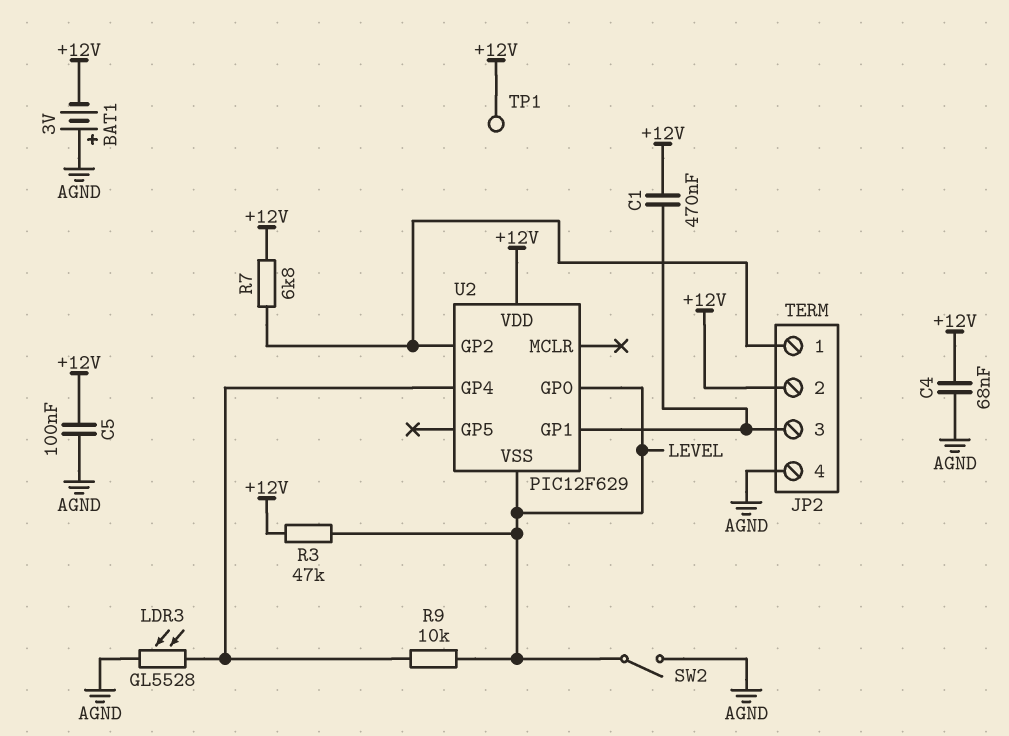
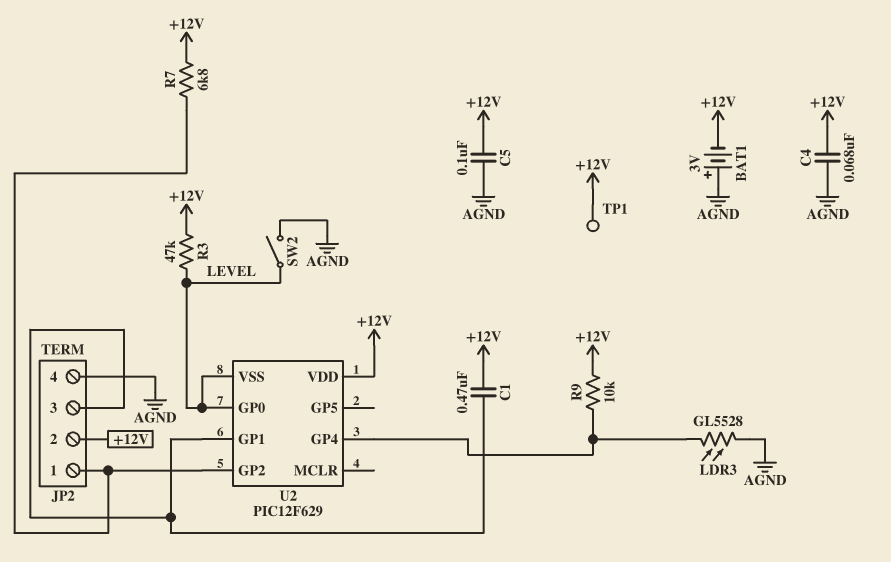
R9: 10k (LEVEL, U2/GP4) -> 10k (+12V, U2/GP4)

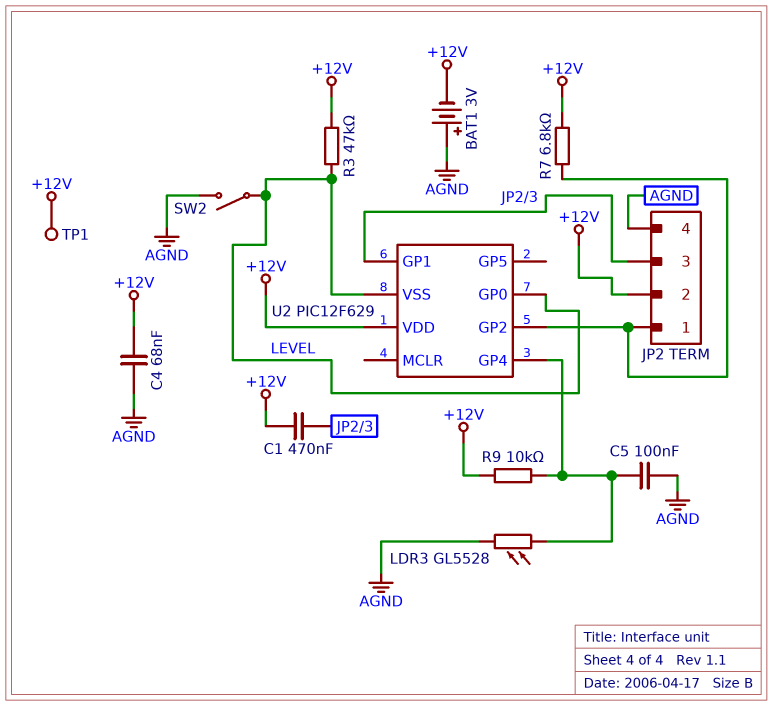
C5: 100nF (+12V, AGND) -> 100nF (AGND, U2/GP4)

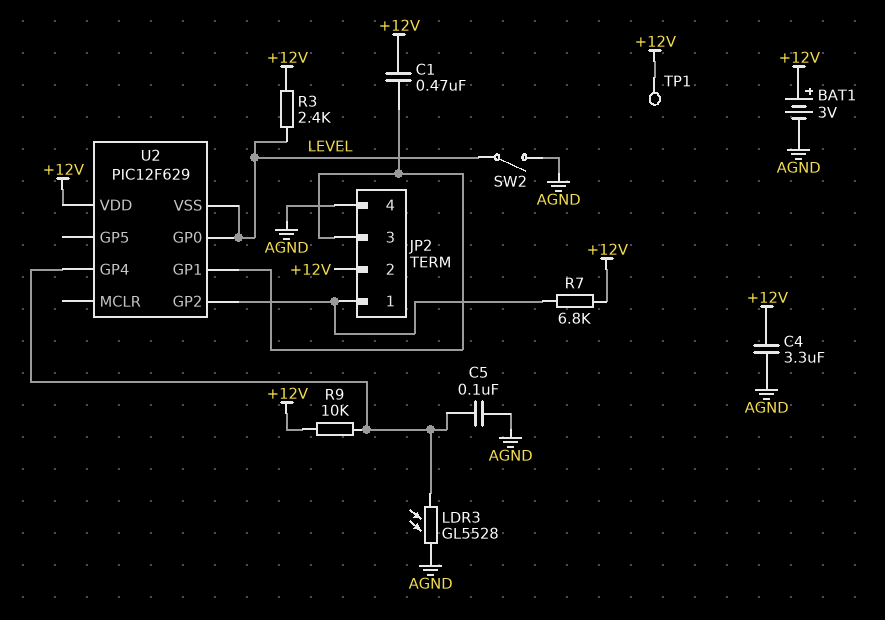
BAT1: 3V (plus AGND, minus +12V) -> 3V (plus +12V, minus AGND)
C4: 68nF (+12V, AGND) -> 3.3uF (+12V, AGND)
R3: 47k (+12V, LEVEL) -> 2.4k (+12V, LEVEL)

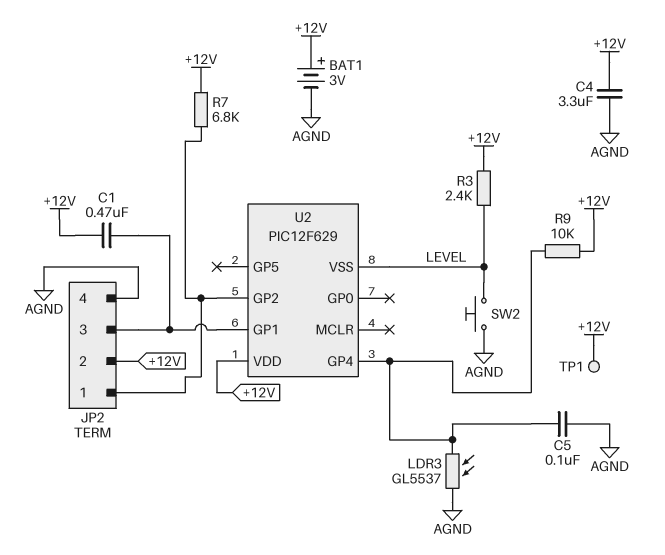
LDR3: GL5528 (AGND, U2/GP4) -> GL5537 (AGND, U2/GP4)
SW2: switch (AGND, LEVEL) -> button (AGND, LEVEL)
U2 pin GP0: LEVEL -> none

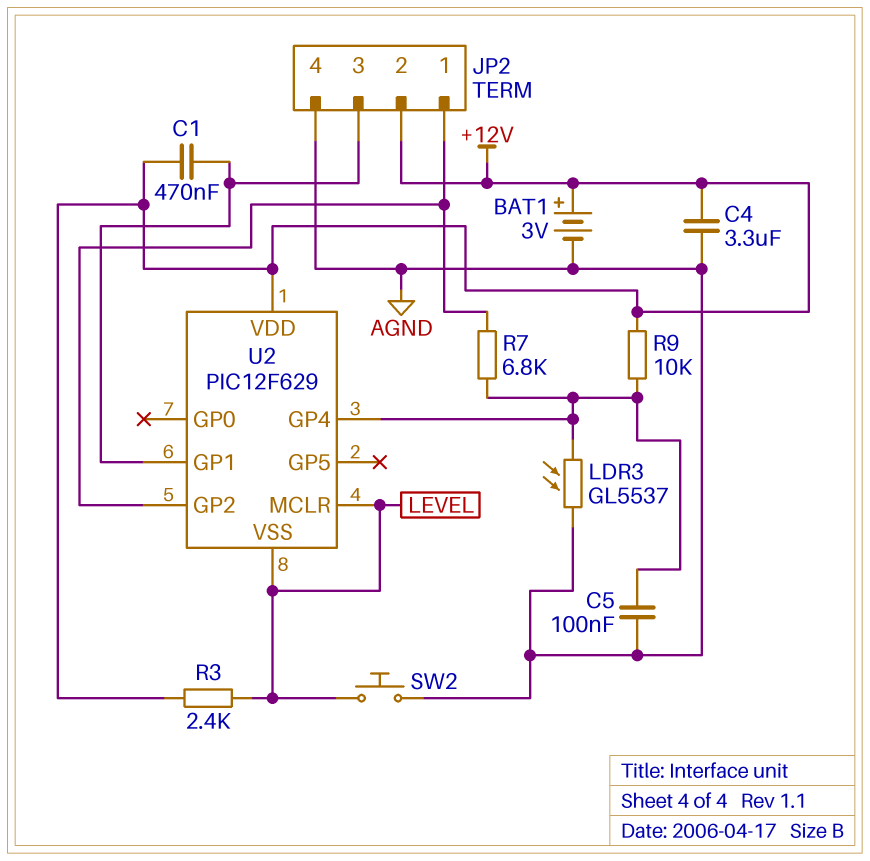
R7: 6.8k (+12V, JP2/1) -> 6.8k (JP2/1, U2/GP4)
TP1: test point (+12V) -> none
U2 pin MCLR: none -> LEVEL

